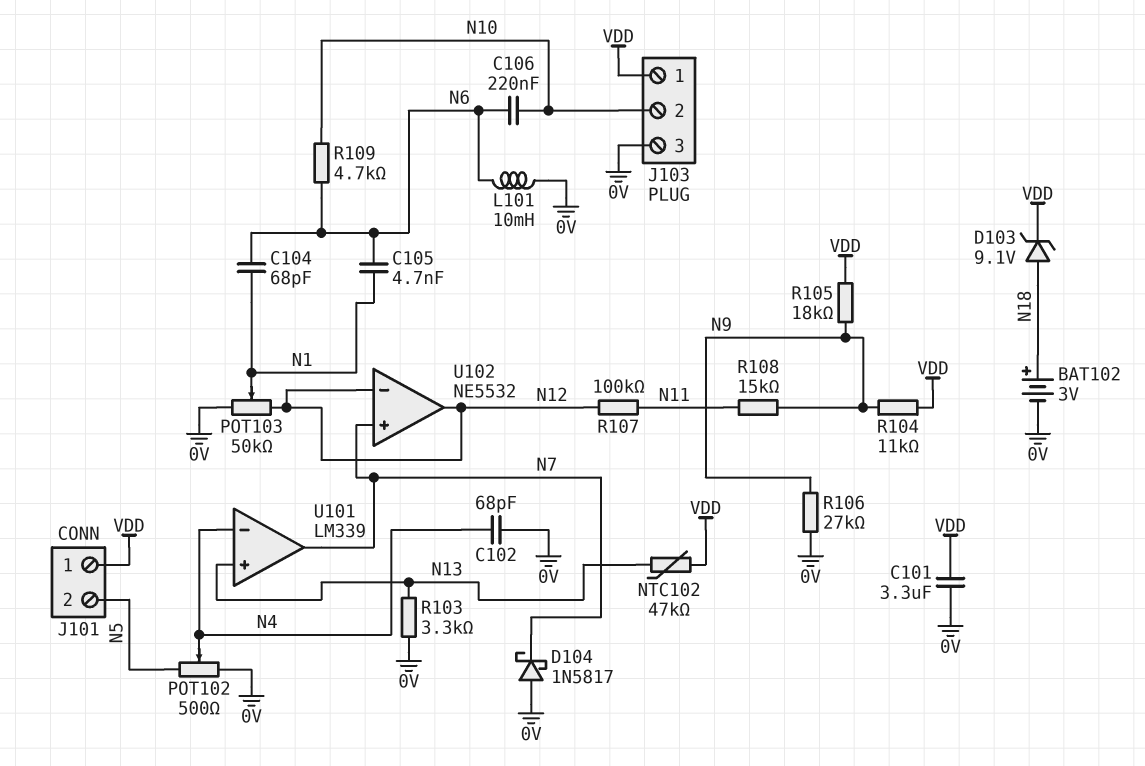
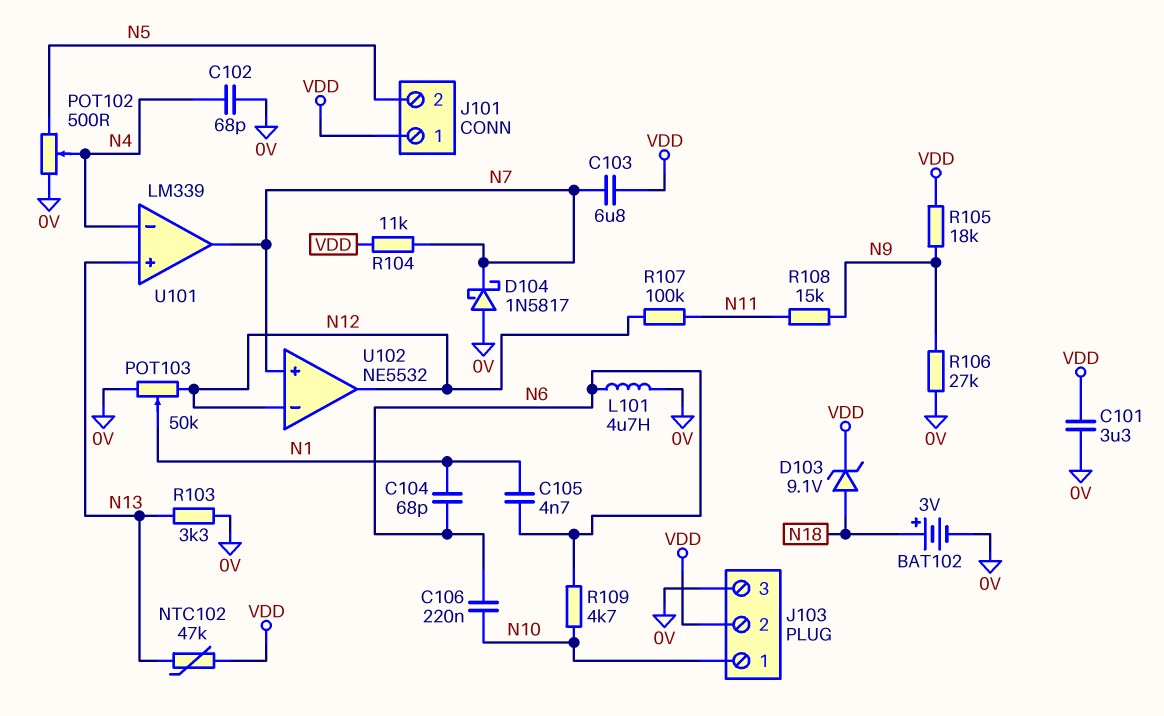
C103: none -> 6.8uF (N7, VDD)
J103 pin 1: VDD -> N10
J103 pin 2: N10 -> VDD
L101: 10mH (0V, N6) -> 4.7uH (0V, N6)
R104: 11k (N9, VDD) -> 11k (N7, VDD)

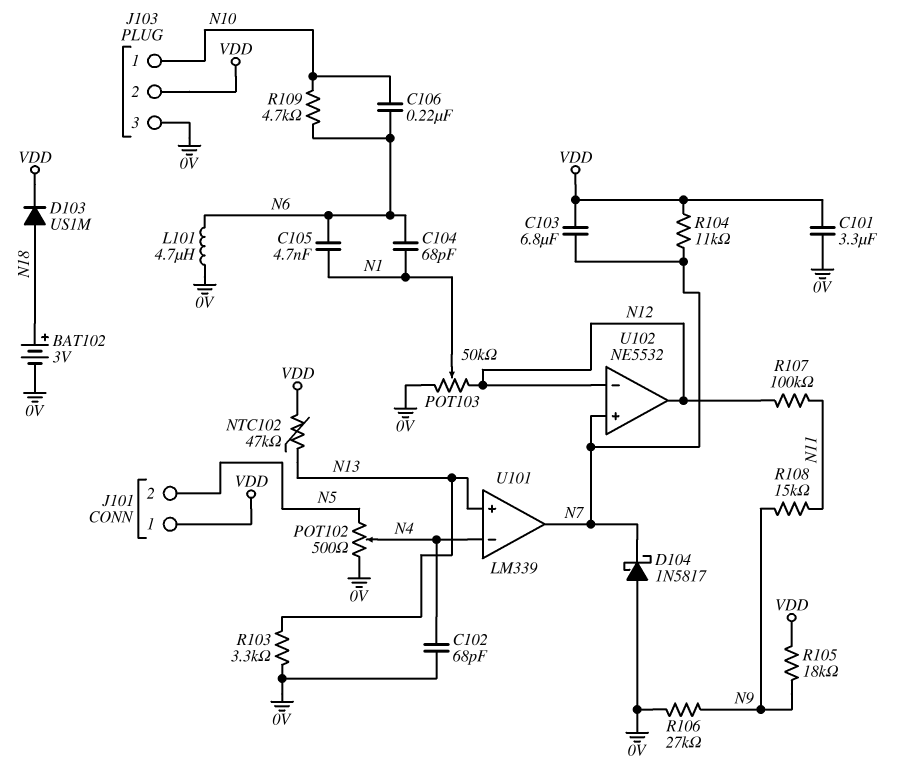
D103: zener 9.1V (A N18, K VDD) -> diode US1M (A N18, K VDD)

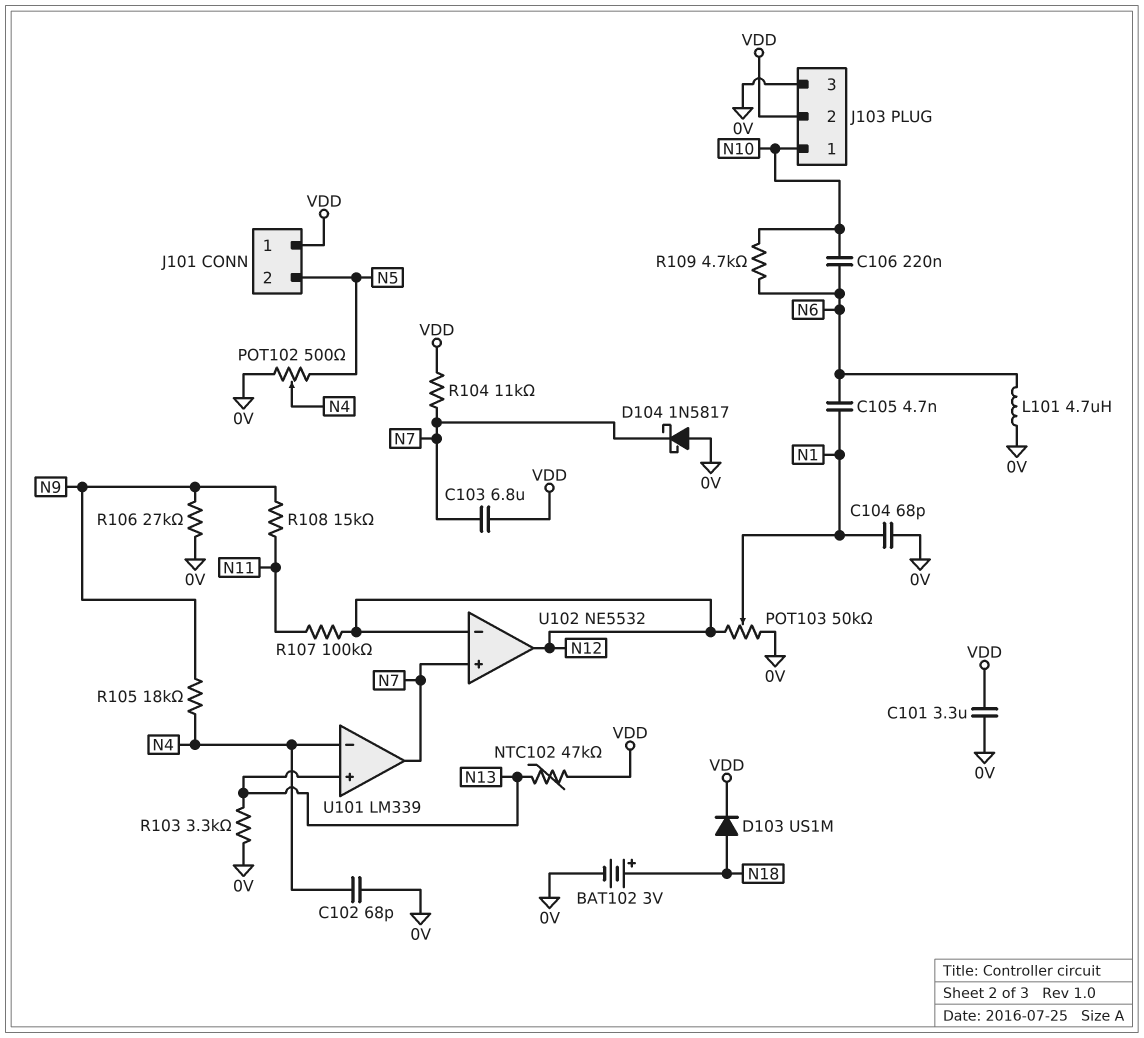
C104: 68pF (N1, N6) -> 68pF (0V, N1)
R105: 18k (N9, VDD) -> 18k (N4, N9)

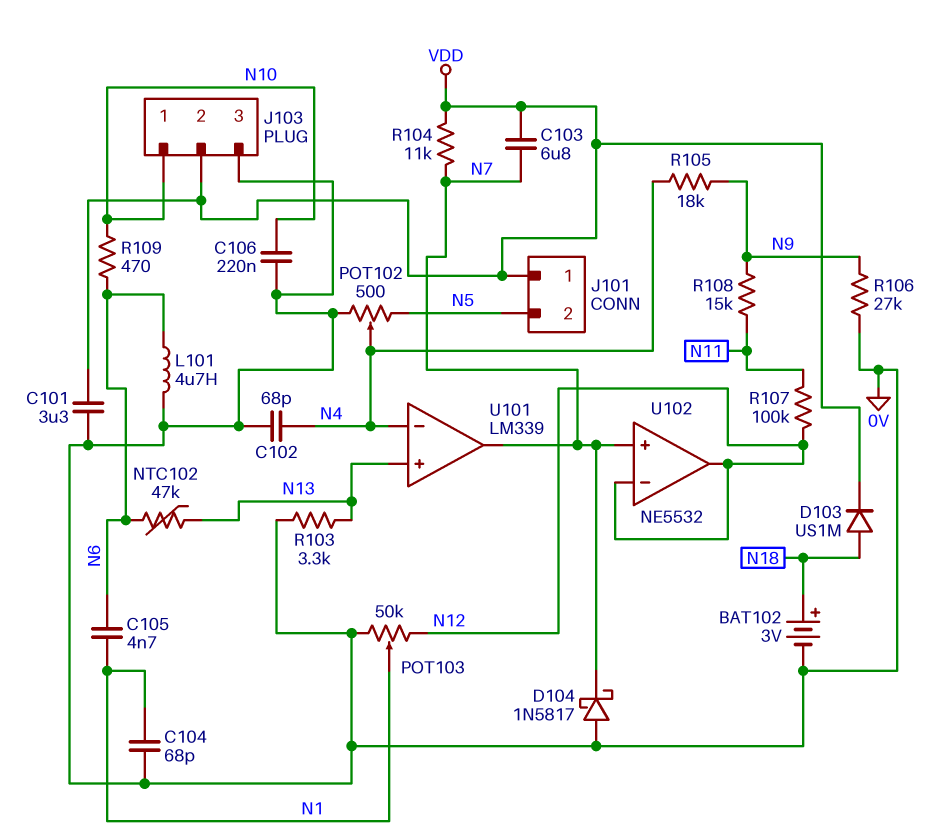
C106: 220nF (N6, N10) -> 220nF (0V, N10)
NTC102: 47k (N13, VDD) -> 47k (N6, N13)
R109: 4.7k (N6, N10) -> 470 (N6, N10)

